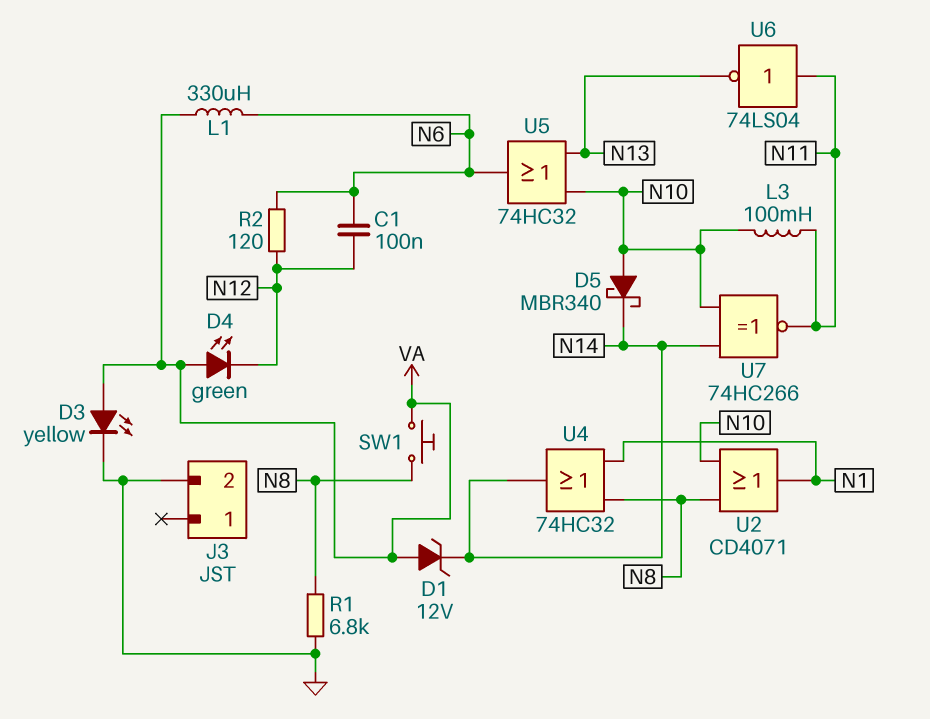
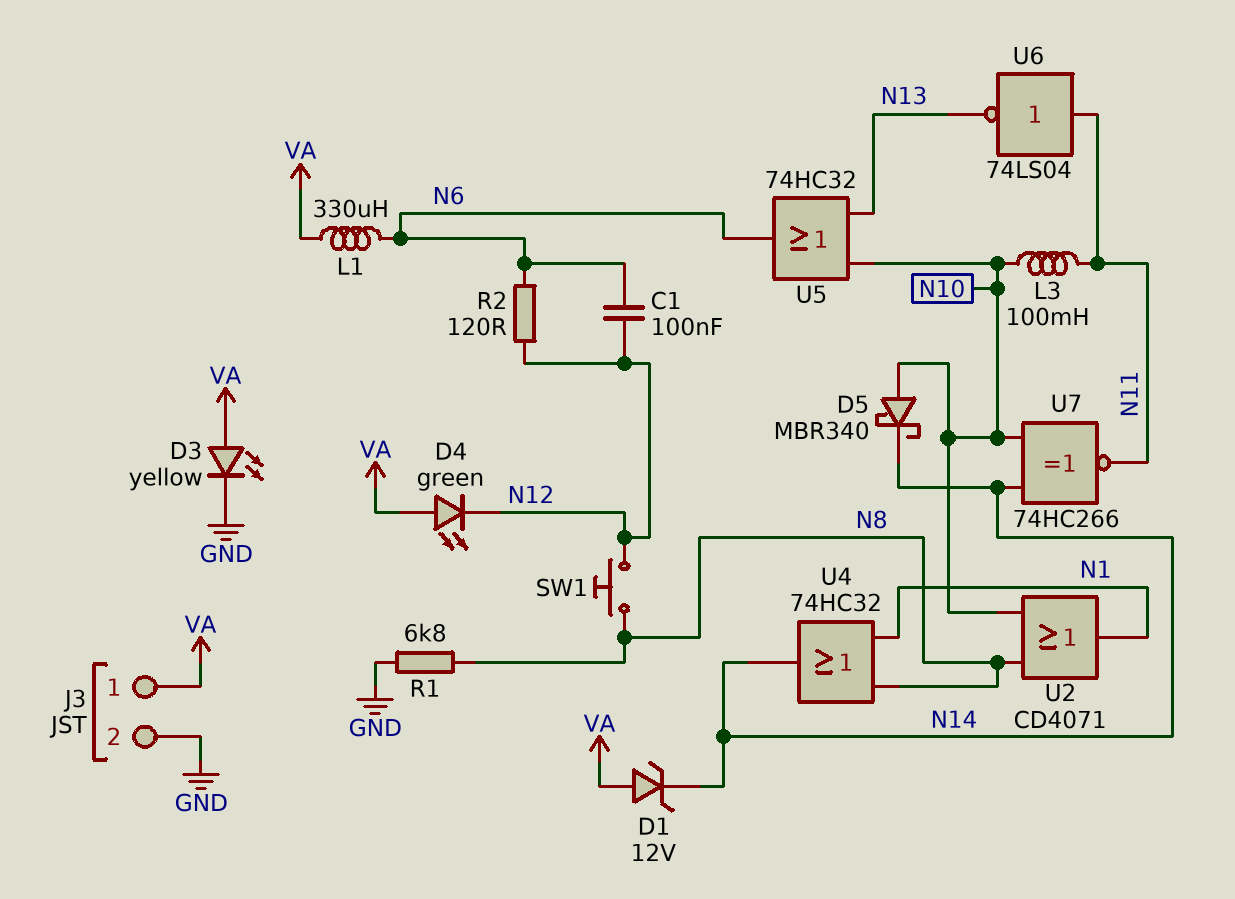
J3 pin 1: none -> VA
SW1: button (N8, VA) -> button (N8, N12)

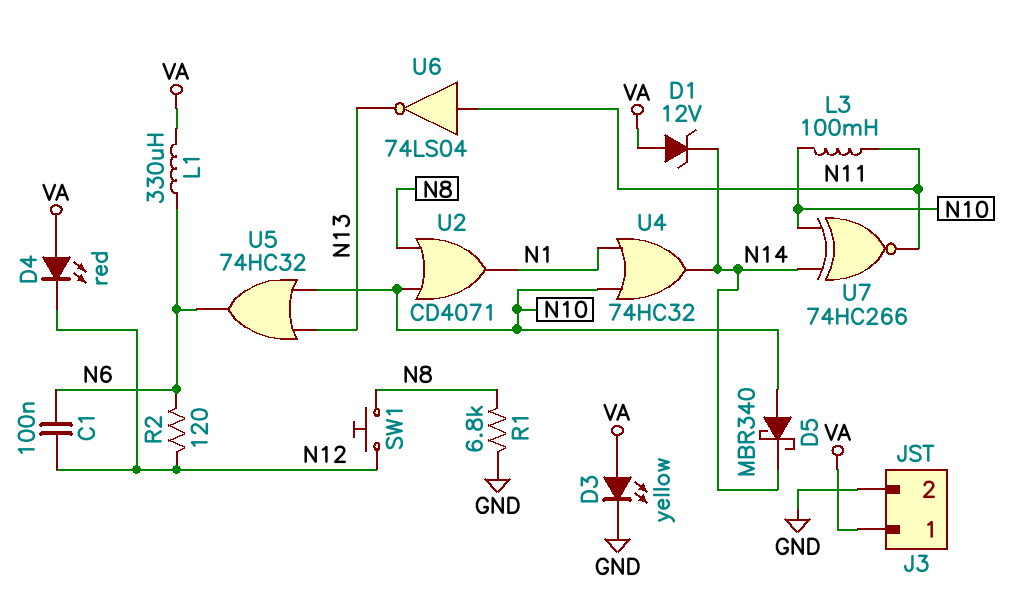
D4: LED green (A VA, K N12) -> LED red (A VA, K N12)
U4: OR 74HC32 (in N1, in N8, out N14) -> OR 74HC32 (in N1, in N10, out N14)

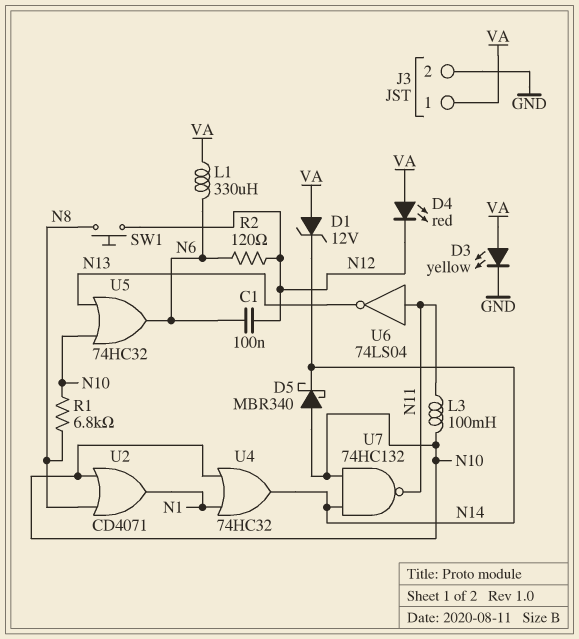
R1: 6.8k (GND, N8) -> 6.8k (N8, N10)
U7: XNOR 74HC266 (in N10, in N14, out N11) -> NAND 74HC132 (in N10, in N14, out N11)

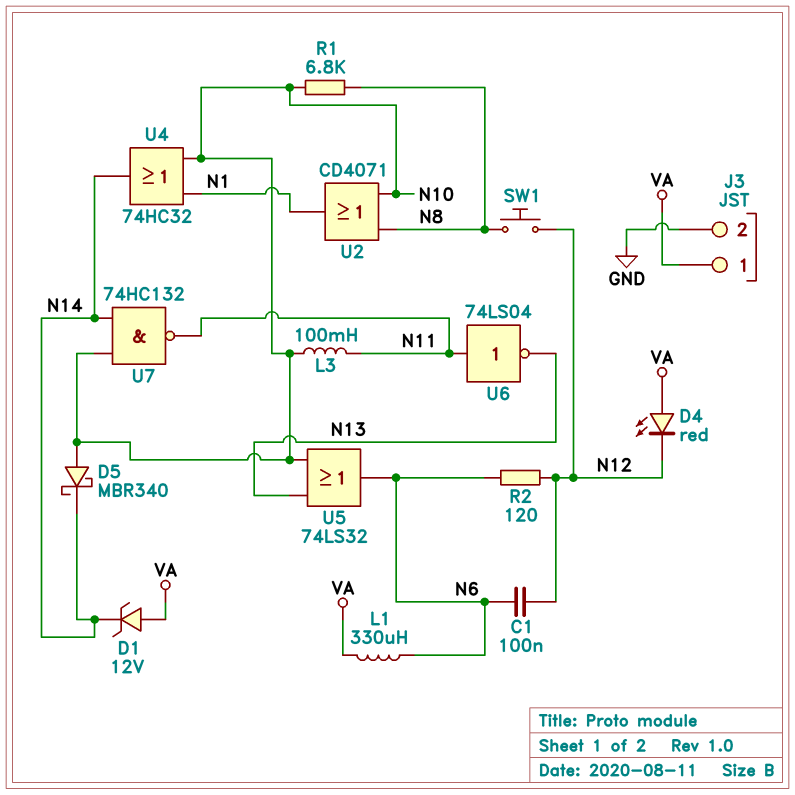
D3: LED yellow (A VA, K GND) -> none
U5: OR 74HC32 (in N10, in N13, out N6) -> OR 74LS32 (in N10, in N13, out N6)

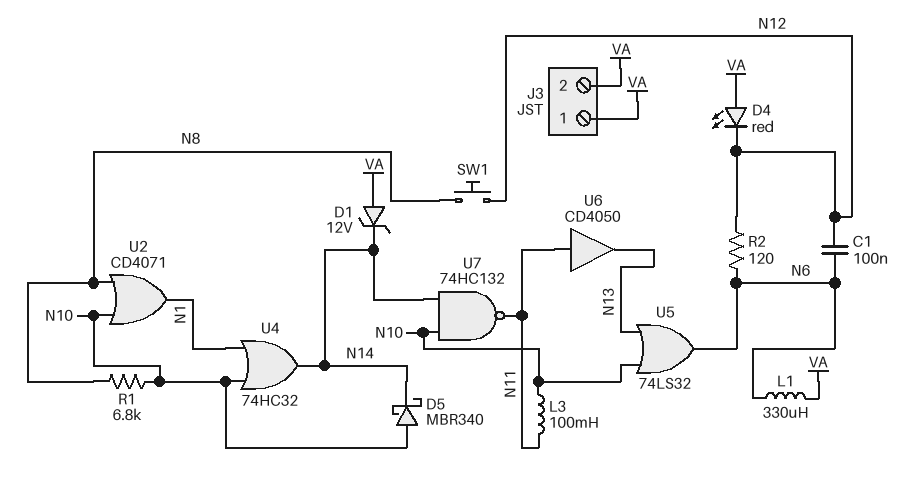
J3 pin 2: GND -> VA
U6: NOT 74LS04 (in N11, out N13) -> buffer CD4050 (in N11, out N13)

